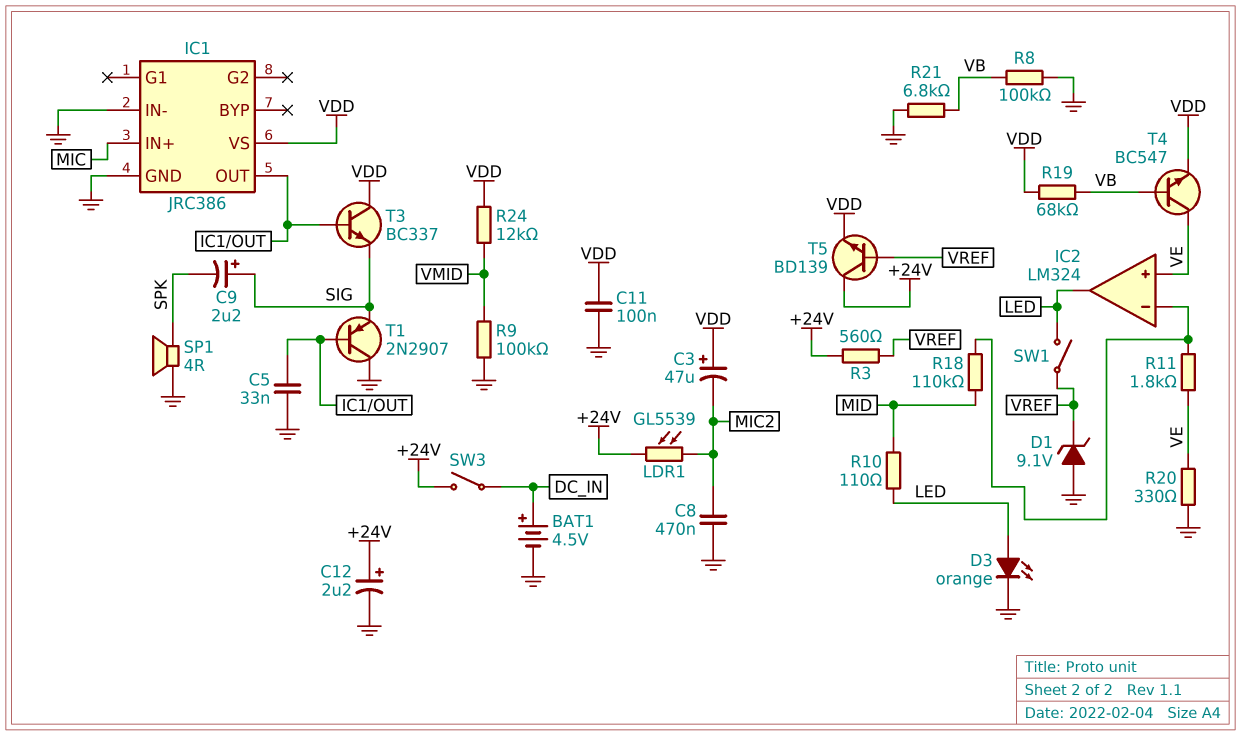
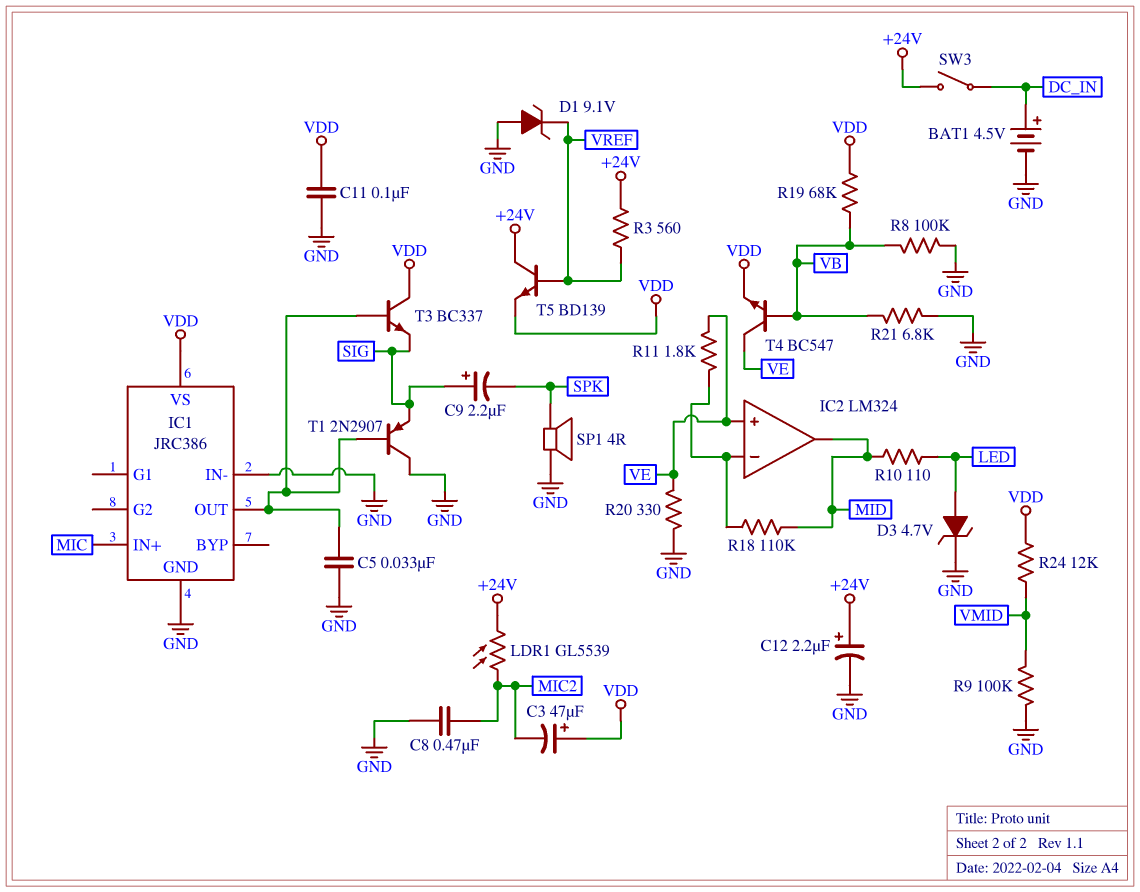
D3: LED orange (A LED, K GND) -> zener 4.7V (A LED, K GND)
IC2 pin out: LED -> MID
SW1: switch (LED, VREF) -> none

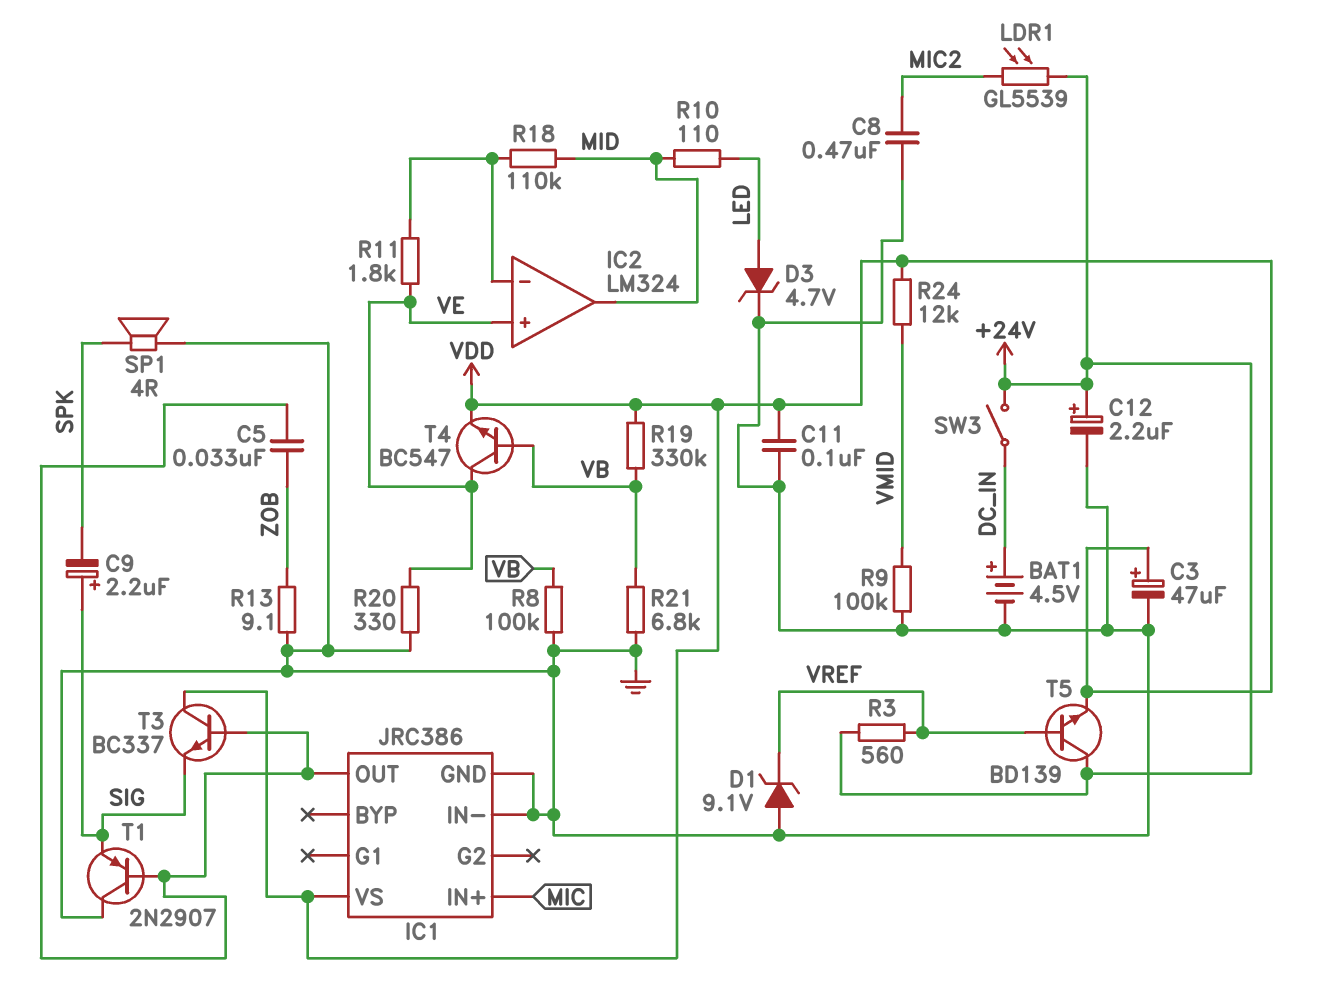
C3: 47uF (plus VDD, minus MIC2) -> 47uF (plus VDD, minus GND)
C5: 33nF (GND, IC1/OUT) -> 33nF (IC1/OUT, ZOB)
R13: none -> 9.1 (GND, ZOB)
R19: 68k (VB, VDD) -> 330k (VB, VDD)

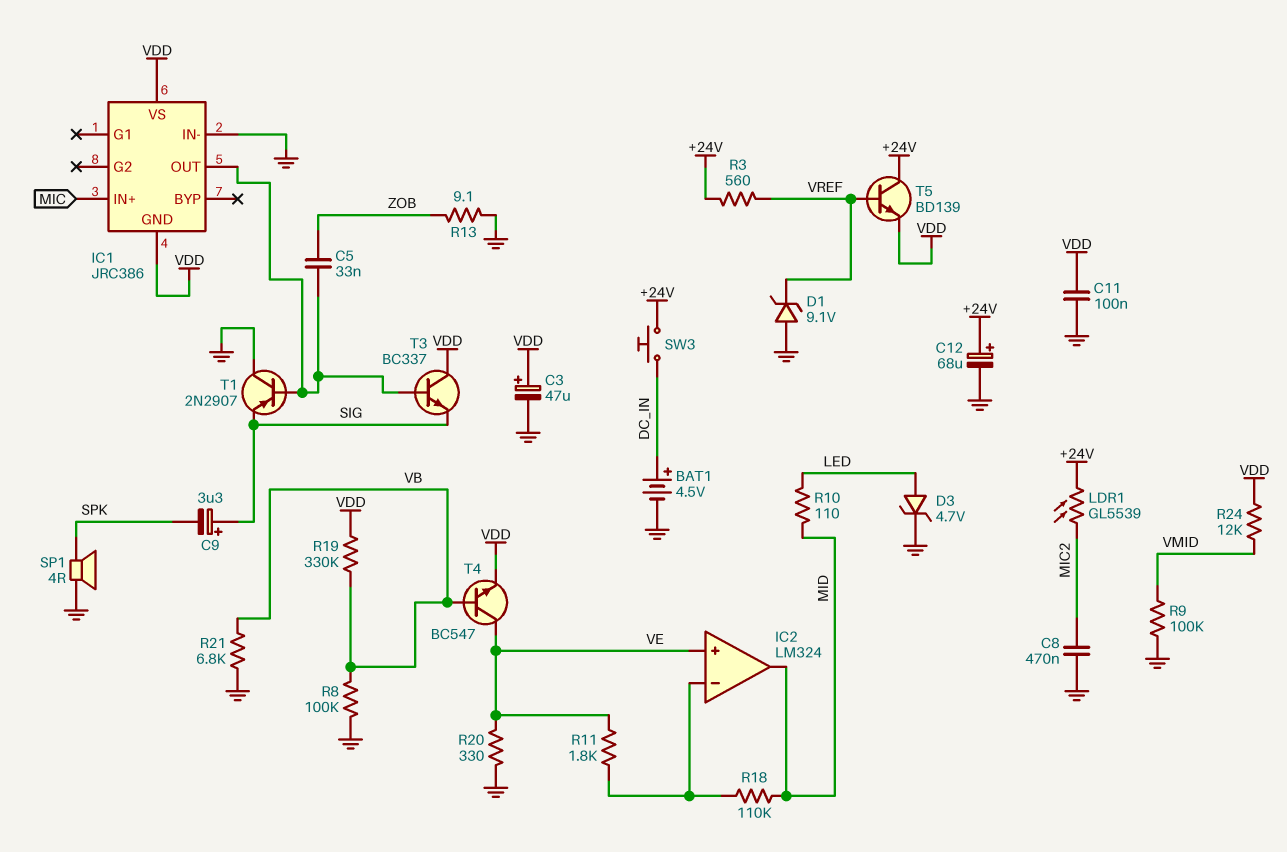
C9: 2.2uF (plus SIG, minus SPK) -> 3.3uF (plus SIG, minus SPK)
C12: 2.2uF (plus +24V, minus GND) -> 68uF (plus +24V, minus GND)
IC1 pin GND: GND -> VDD
SW3: switch (+24V, DC_IN) -> button (+24V, DC_IN)

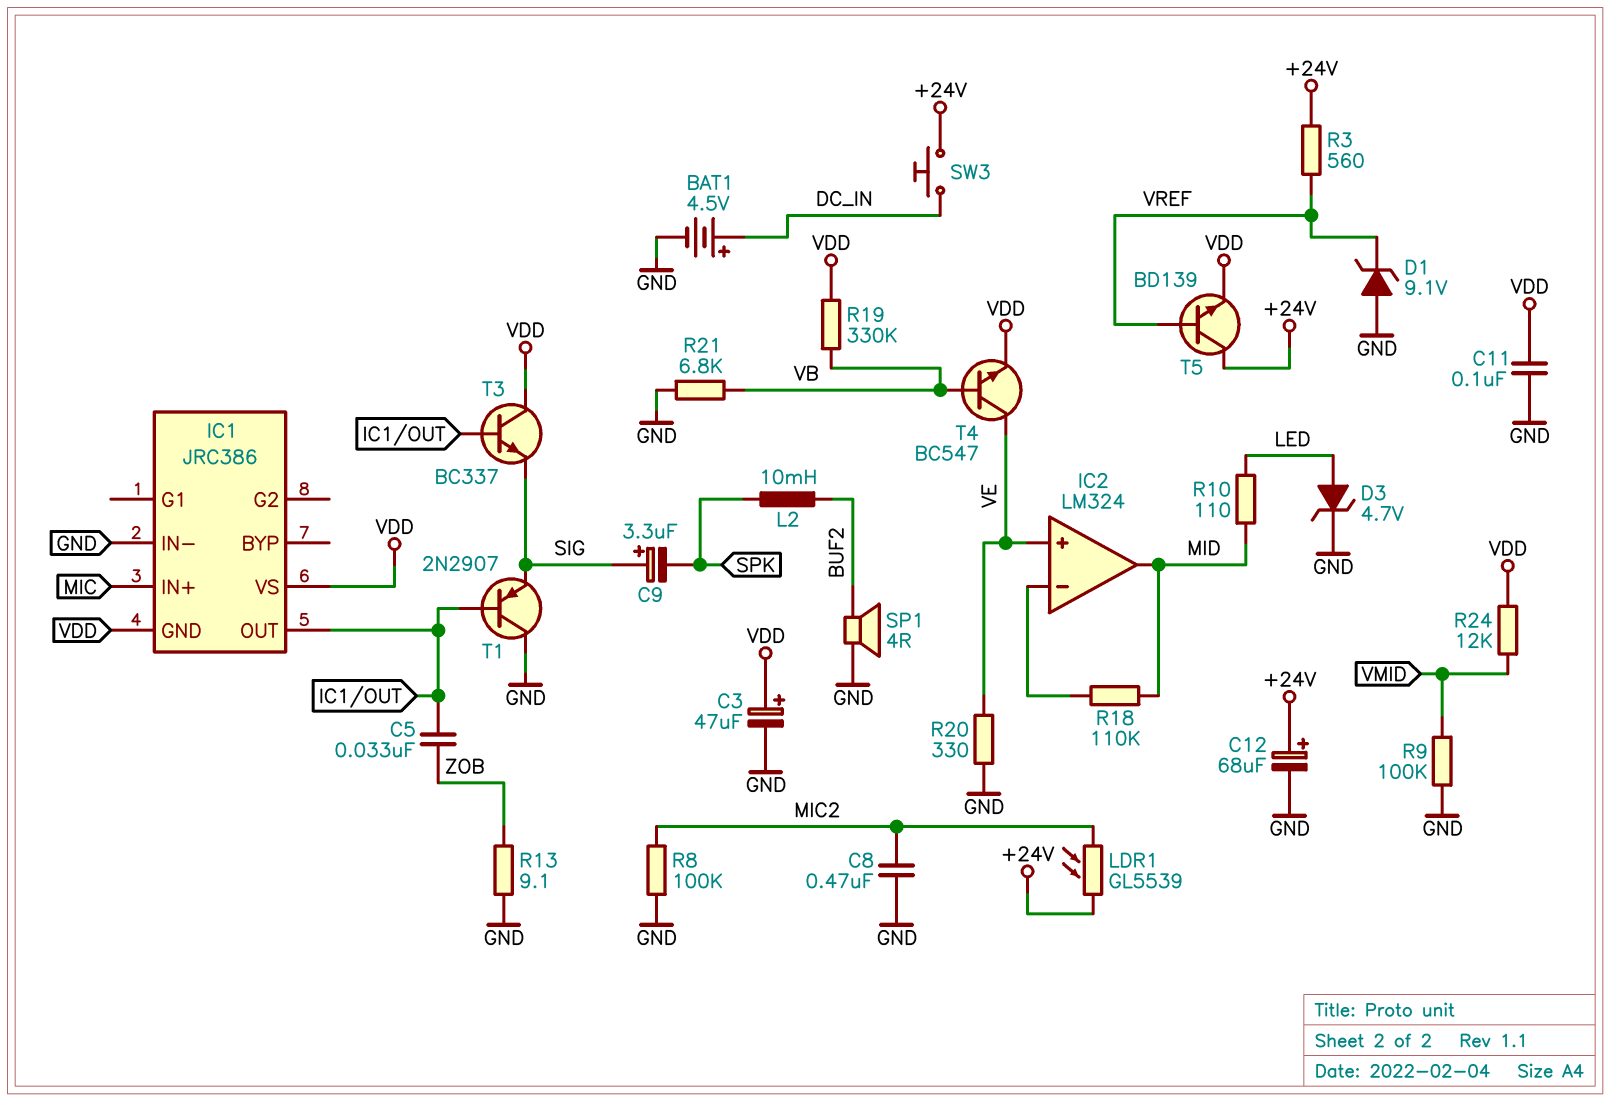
L2: none -> 10mH (BUF2, SPK)
R8: 100k (GND, VB) -> 100k (GND, MIC2)
R11: 1.8k (IC2/in-, VE) -> none
SP1: speaker 4R (GND, SPK) -> speaker 4R (BUF2, GND)

